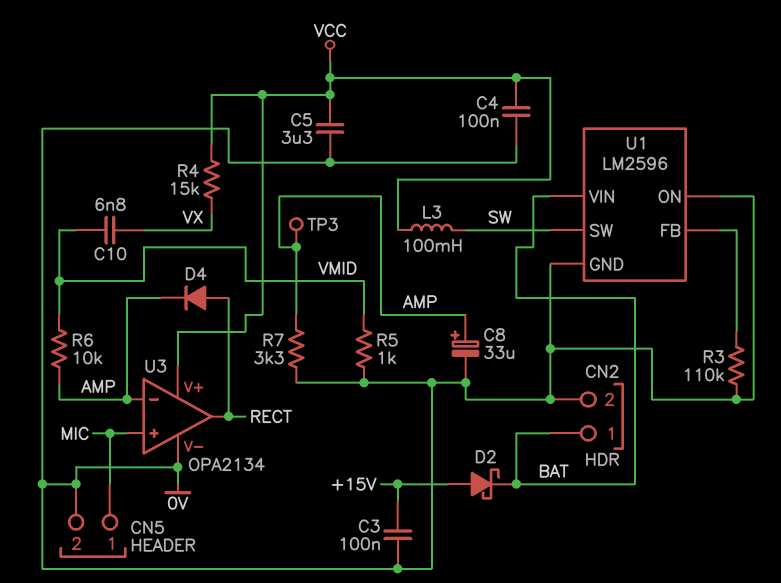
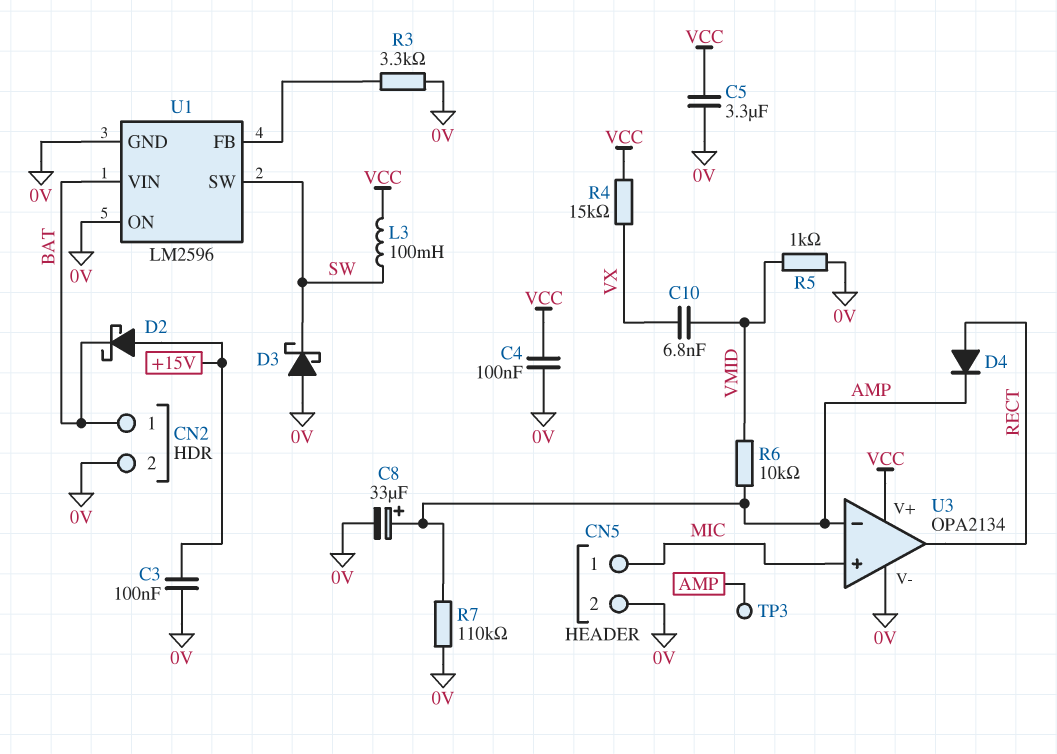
D3: none -> schottky (A 0V, K SW)
R3: 110k (0V, U1/FB) -> 3.3k (0V, U1/FB)
R7: 3.3k (0V, AMP) -> 110k (0V, AMP)

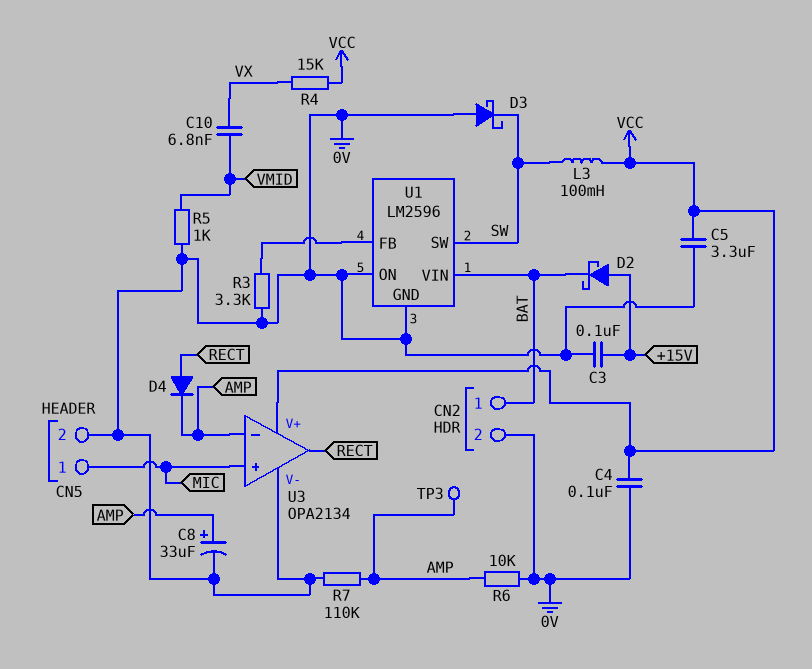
R6: 10k (AMP, VMID) -> 10k (0V, AMP)

